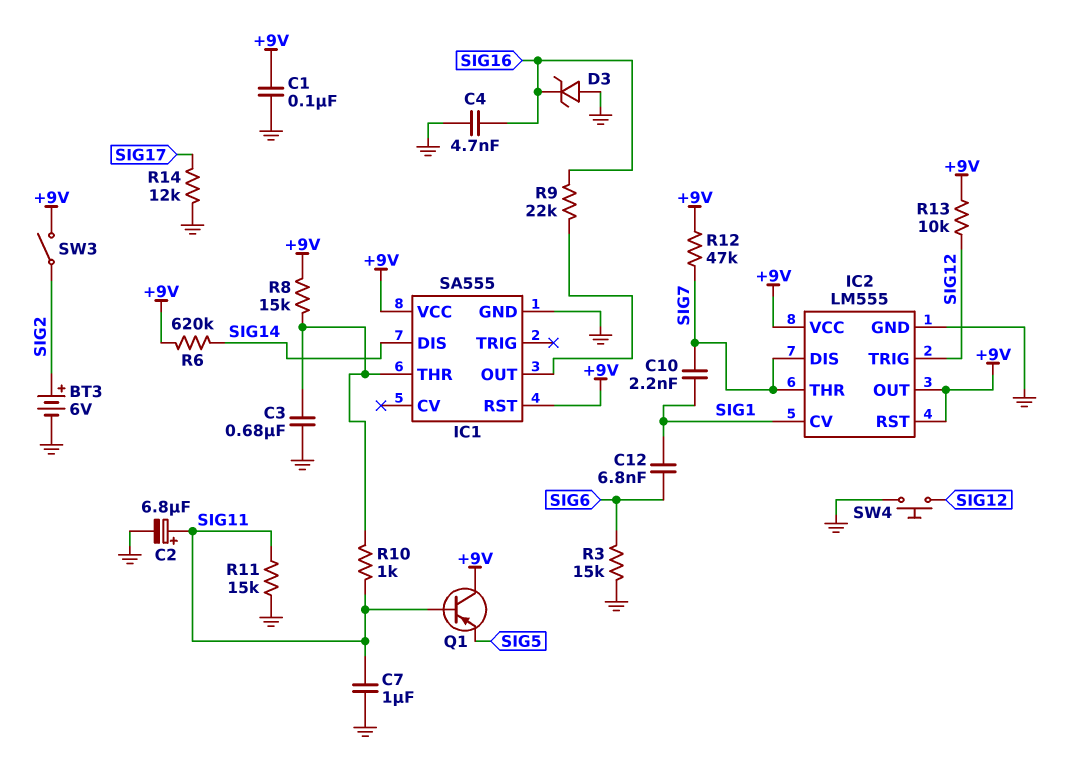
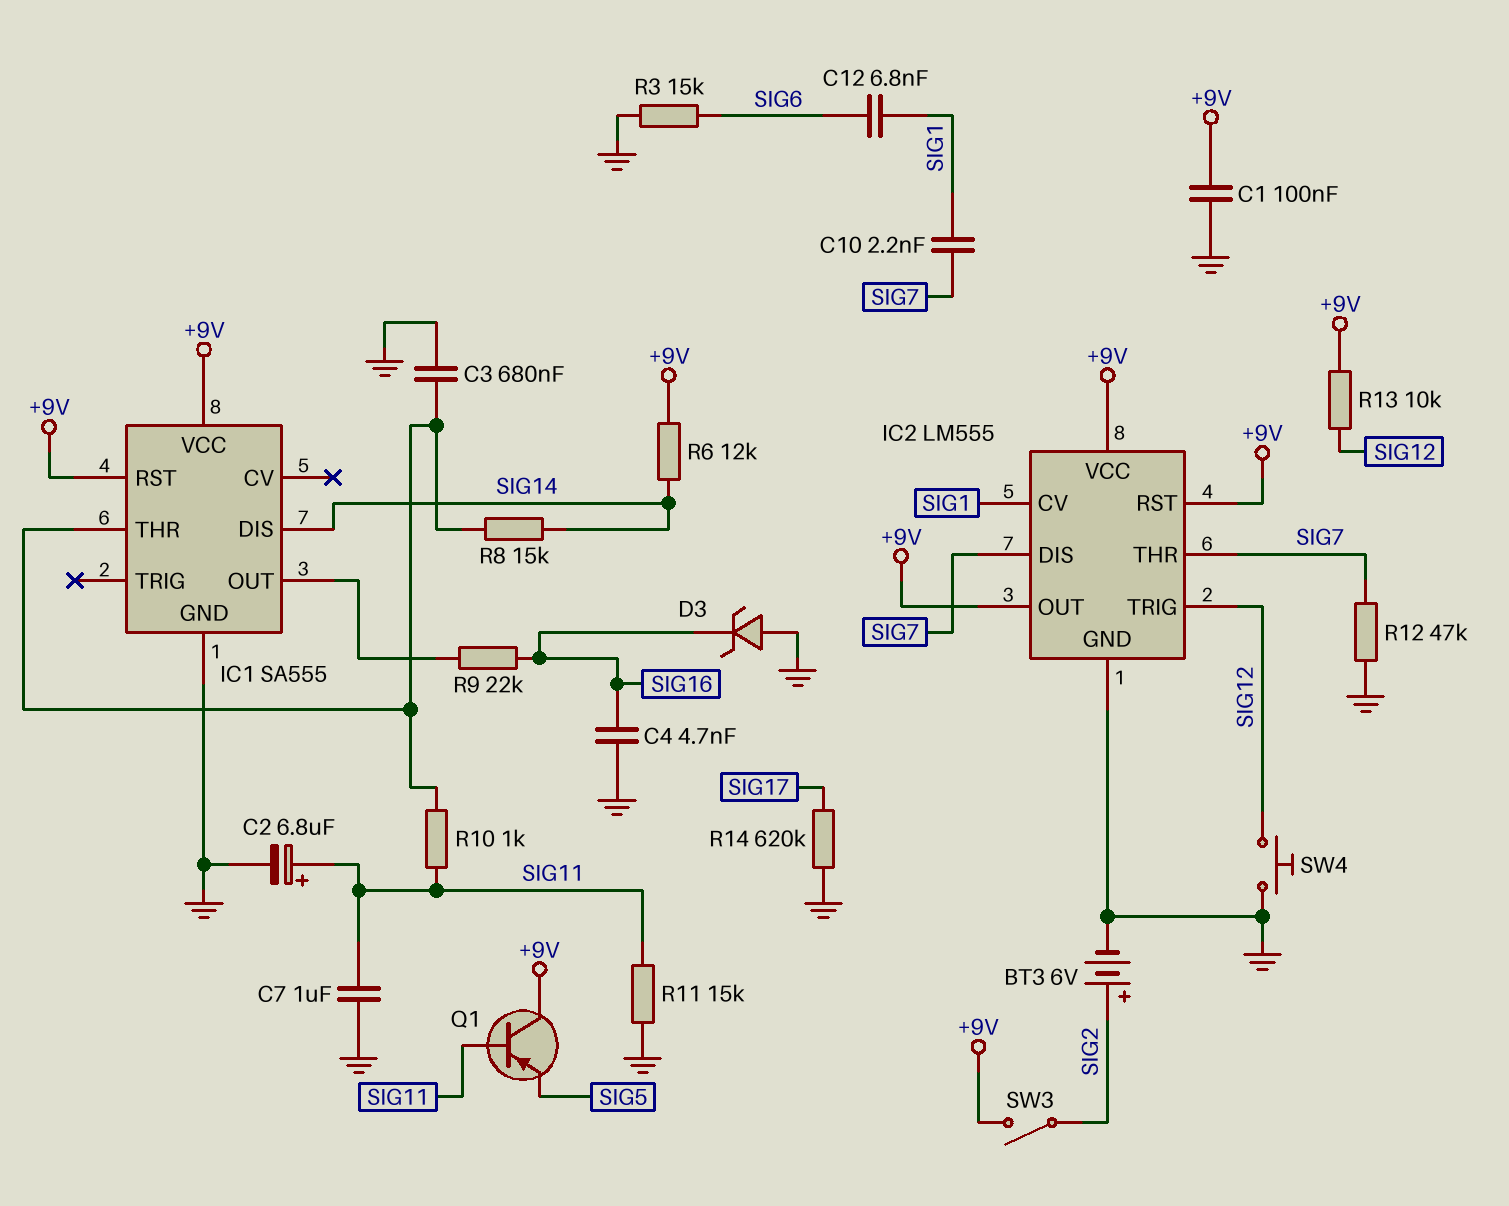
R6: 620k (+9V, SIG14) -> 12k (+9V, SIG14)
R8: 15k (+9V, IC1/THR) -> 15k (IC1/THR, SIG14)
R12: 47k (+9V, SIG7) -> 47k (GND, SIG7)
R14: 12k (GND, SIG17) -> 620k (GND, SIG17)

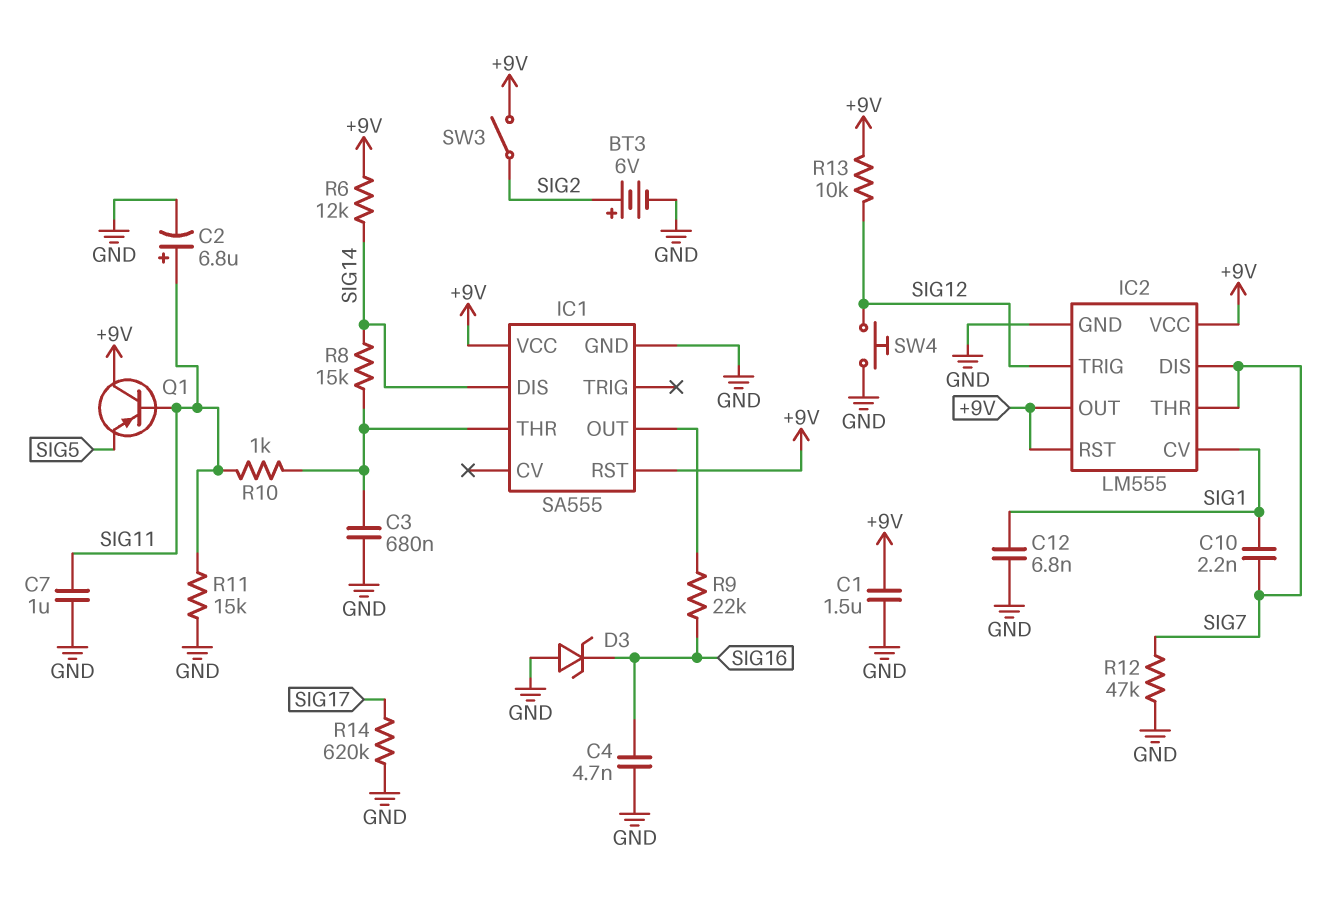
C1: 100nF (+9V, GND) -> 1.5uF (+9V, GND)
C12: 6.8nF (SIG1, SIG6) -> 6.8nF (GND, SIG1)
R3: 15k (GND, SIG6) -> none

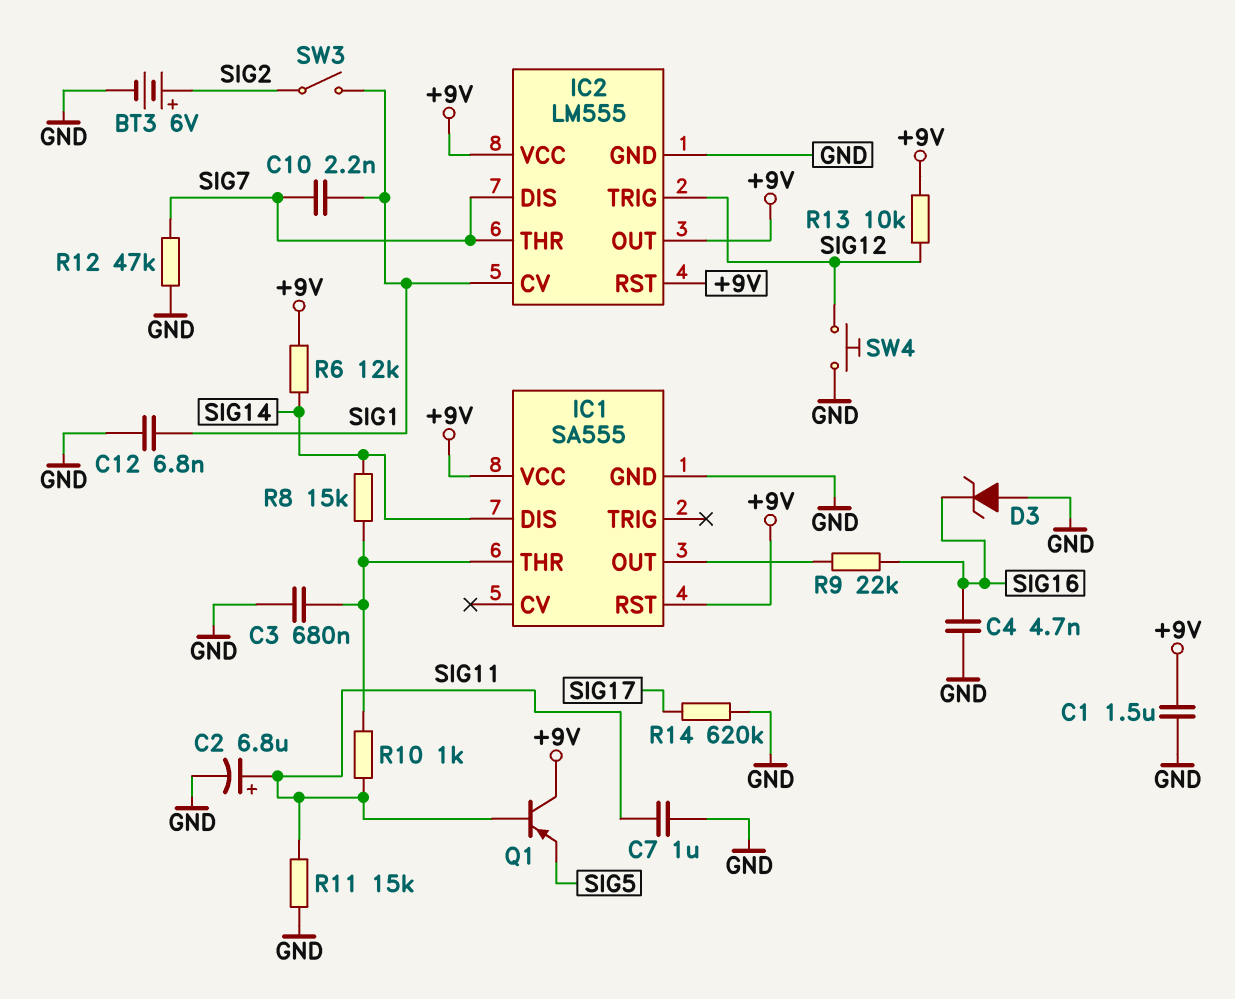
SW3: switch (+9V, SIG2) -> switch (SIG1, SIG2)

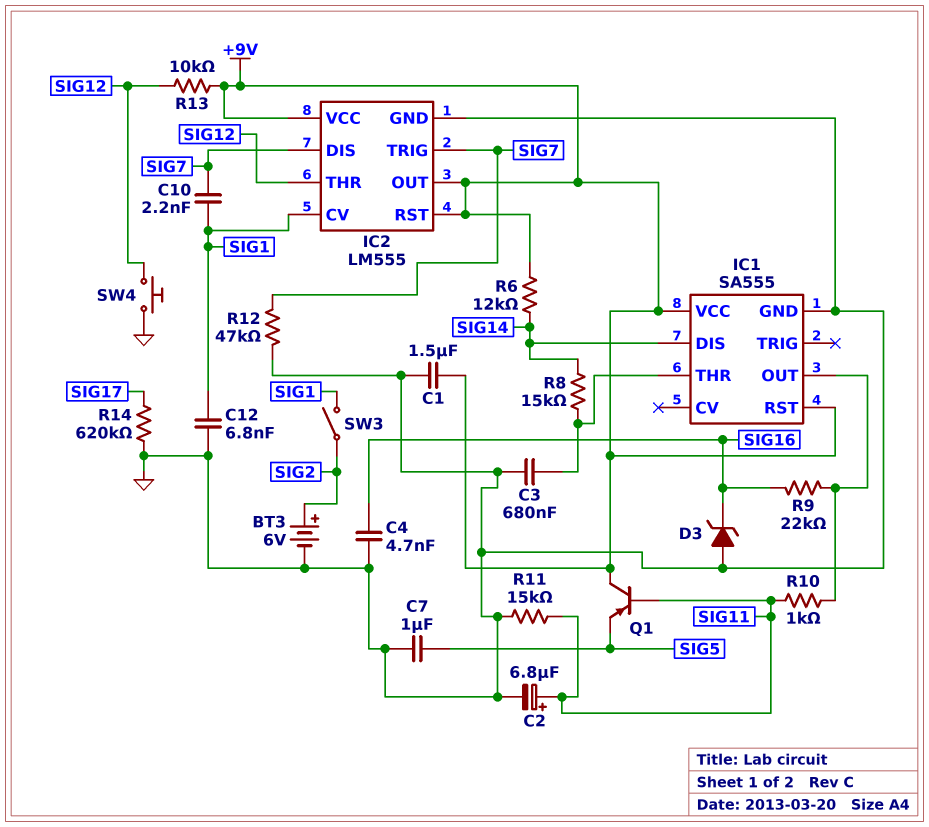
C7: 1uF (GND, SIG11) -> 1uF (GND, SIG5)
IC2 pin THR: SIG7 -> SIG12
IC2 pin TRIG: SIG12 -> SIG7
R10: 1k (IC1/THR, SIG11) -> 1k (IC1/OUT, SIG11)

